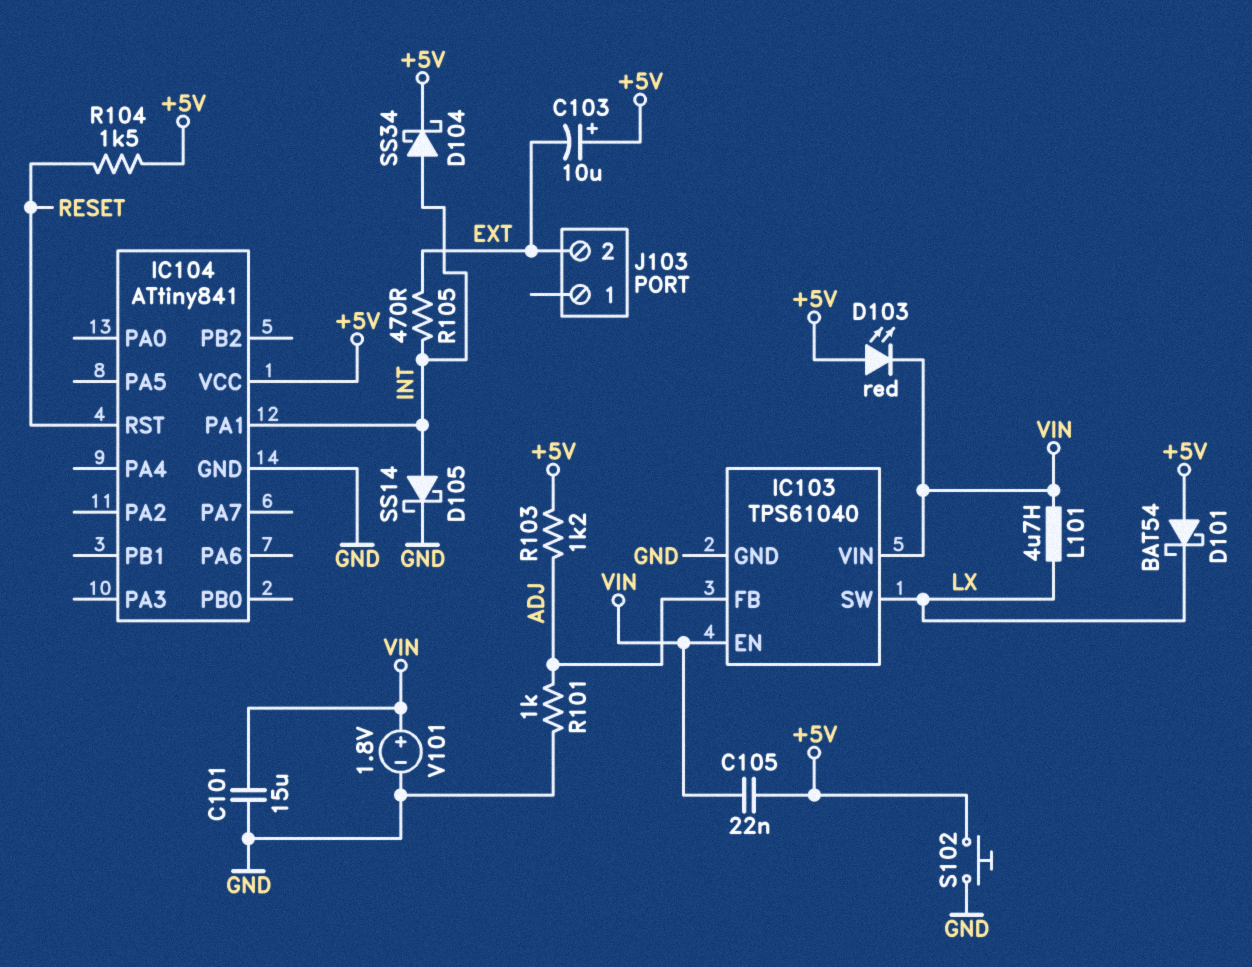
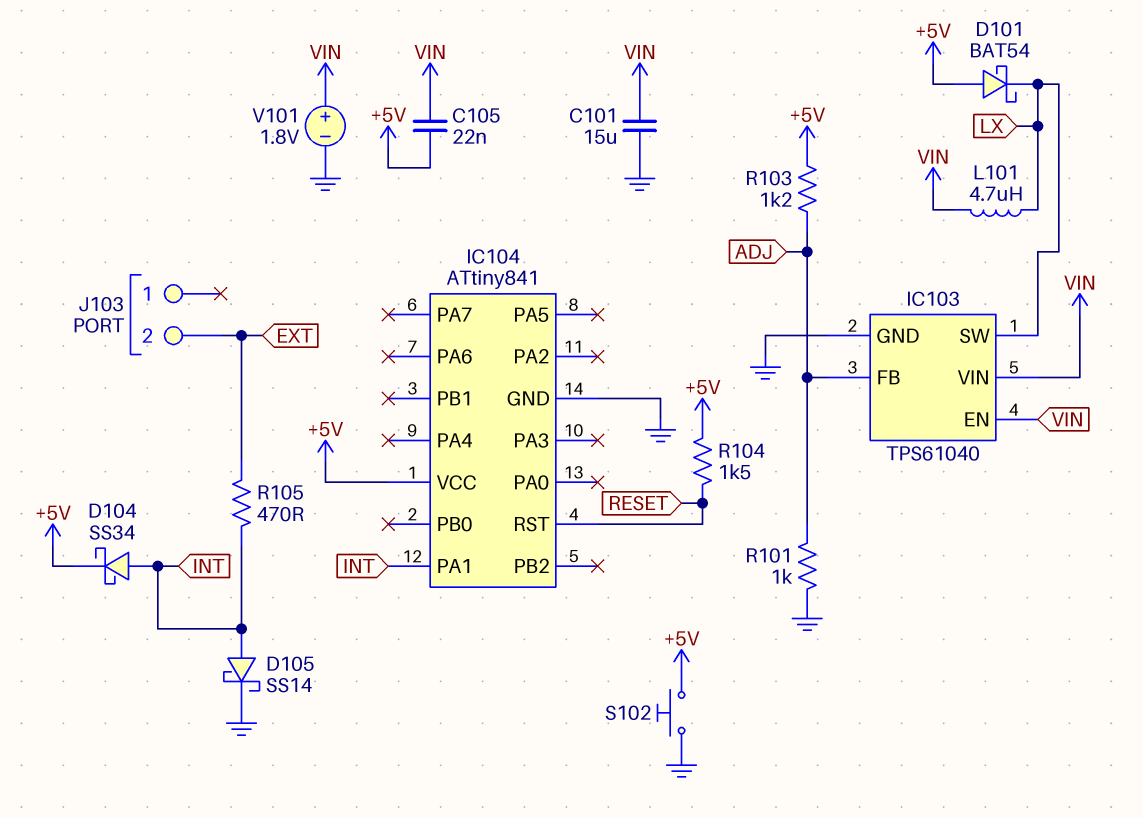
C103: 10uF (plus +5V, minus EXT) -> none
D103: LED red (A +5V, K VIN) -> none

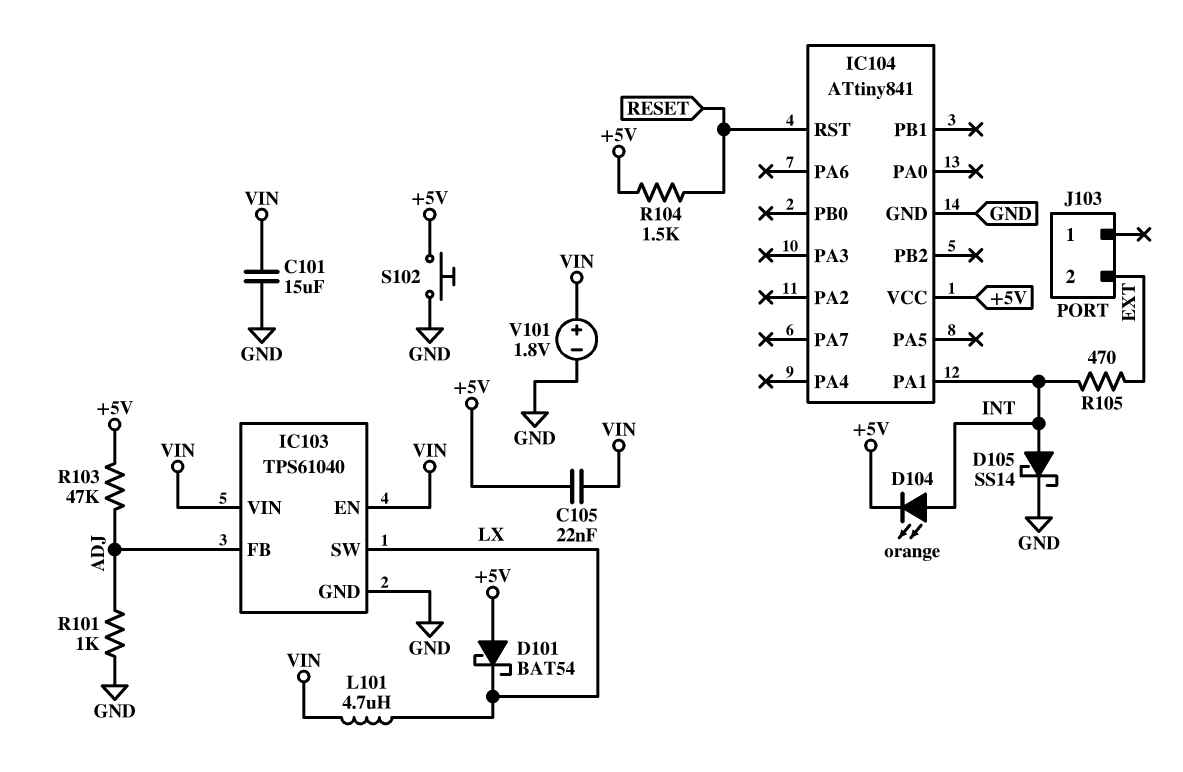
D104: schottky SS34 (A INT, K +5V) -> LED orange (A INT, K +5V)
R103: 1.2k (+5V, ADJ) -> 47k (+5V, ADJ)

